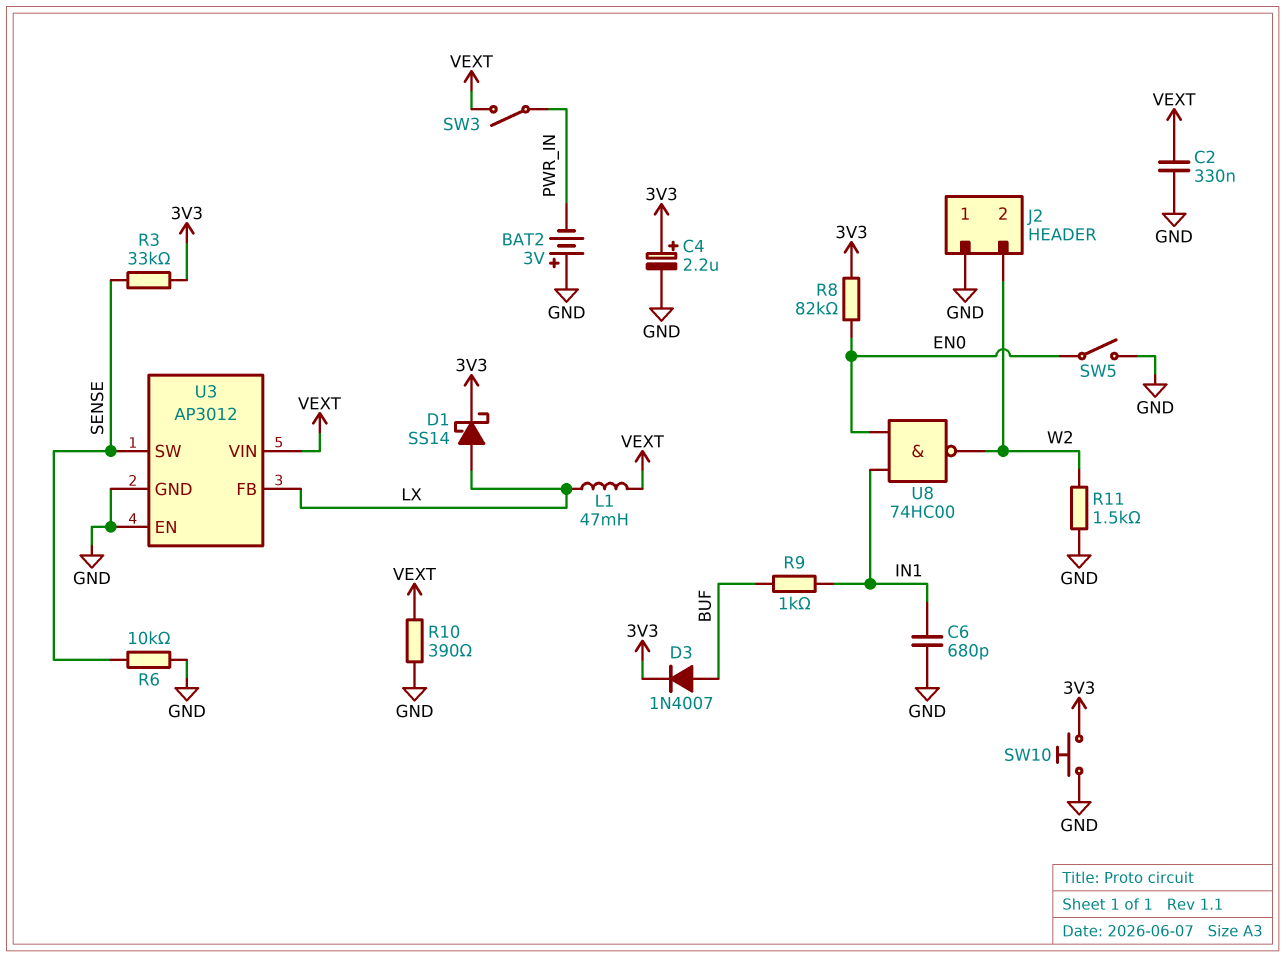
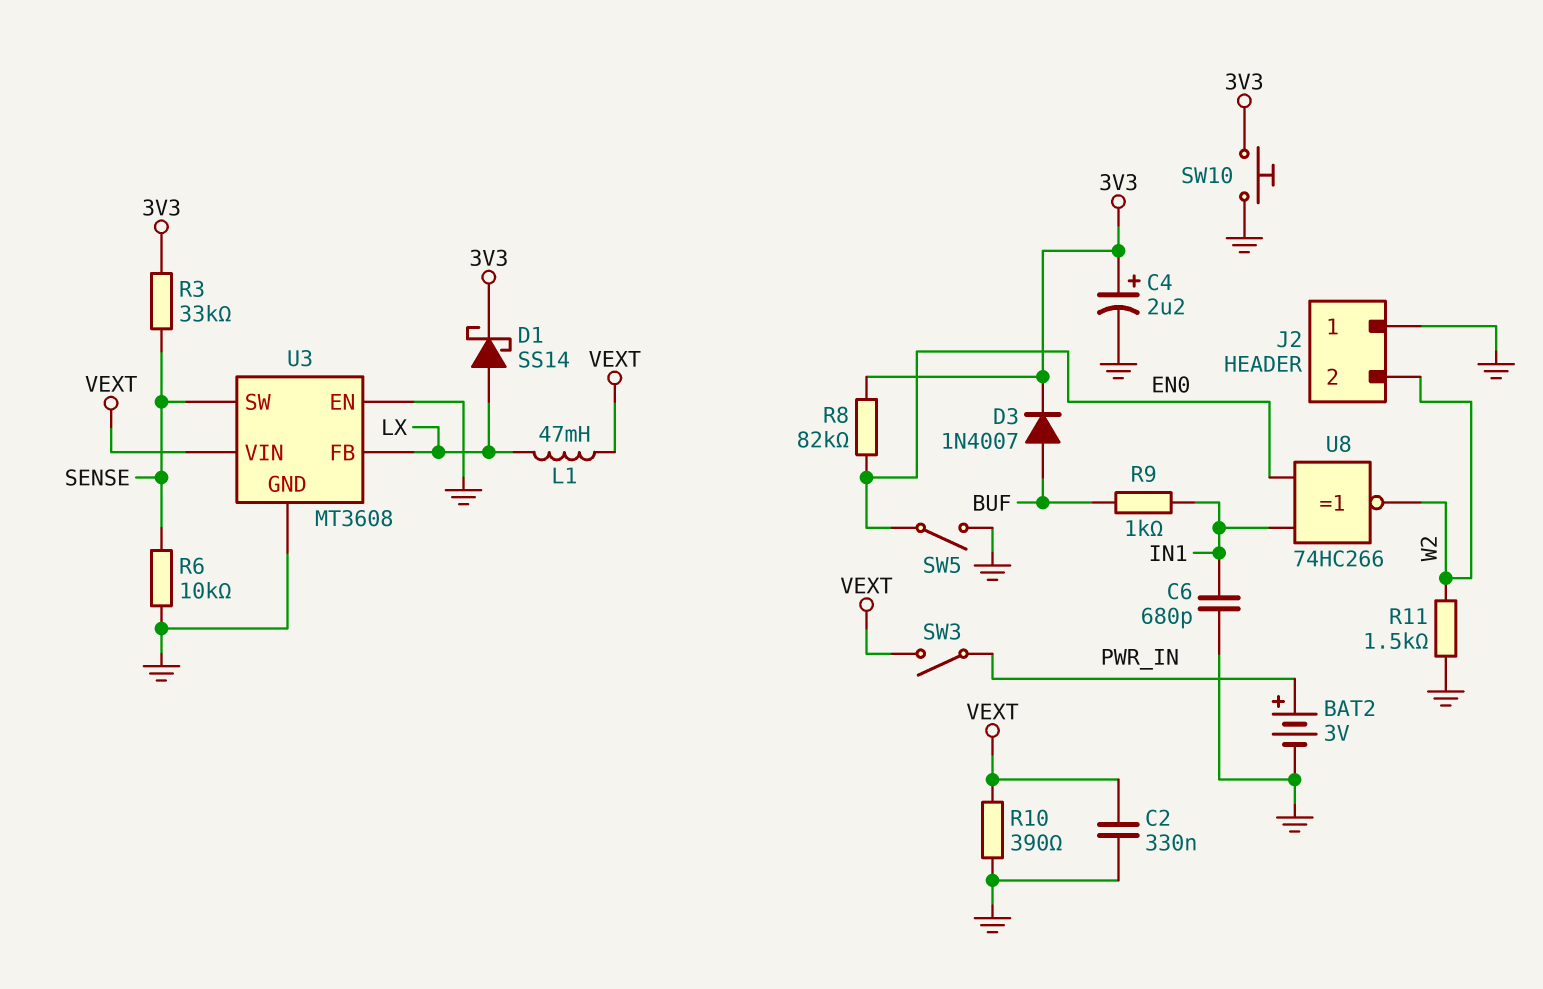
BAT2: 3V (plus GND, minus PWR_IN) -> 3V (plus PWR_IN, minus GND)
U3: AP3012 -> MT3608
U8: NAND 74HC00 (in EN0, in IN1, out W2) -> XNOR 74HC266 (in EN0, in IN1, out W2)

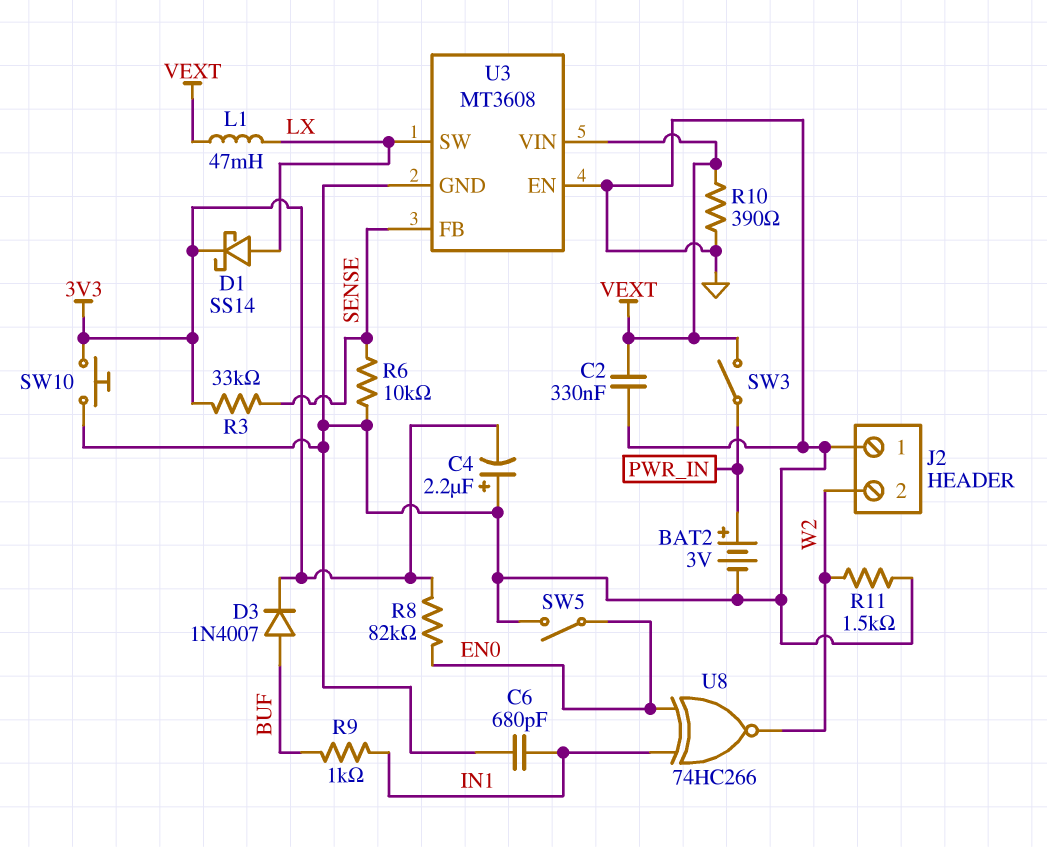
C4: 2.2uF (plus 3V3, minus GND) -> 2.2uF (plus GND, minus 3V3)
U3 pin FB: LX -> SENSE
U3 pin SW: SENSE -> LX

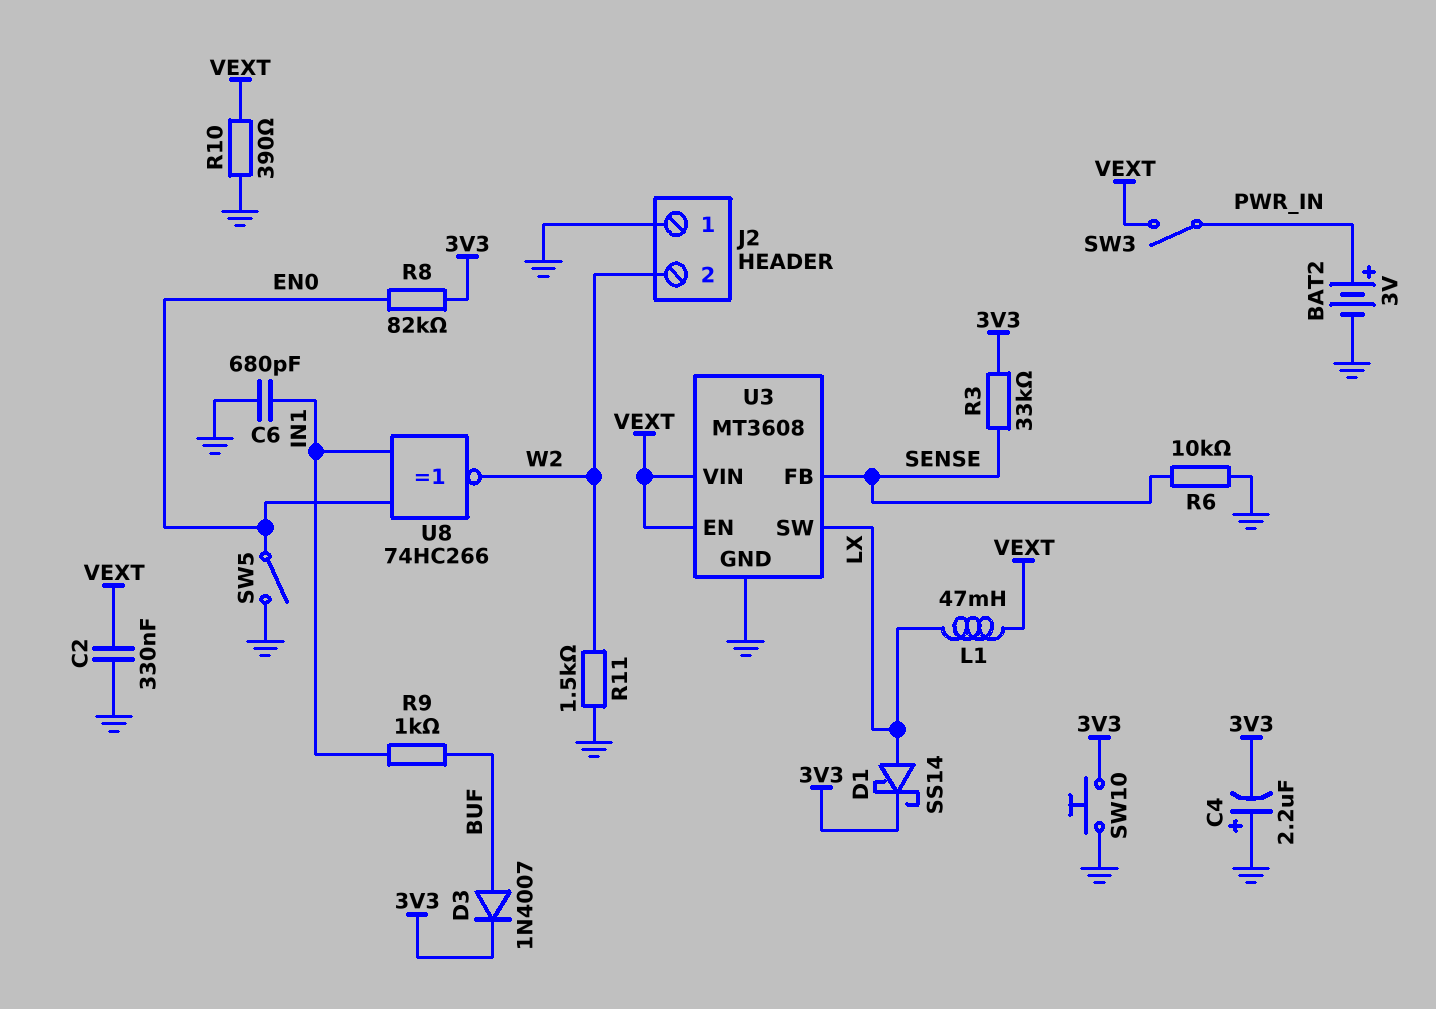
U3 pin EN: GND -> VEXT

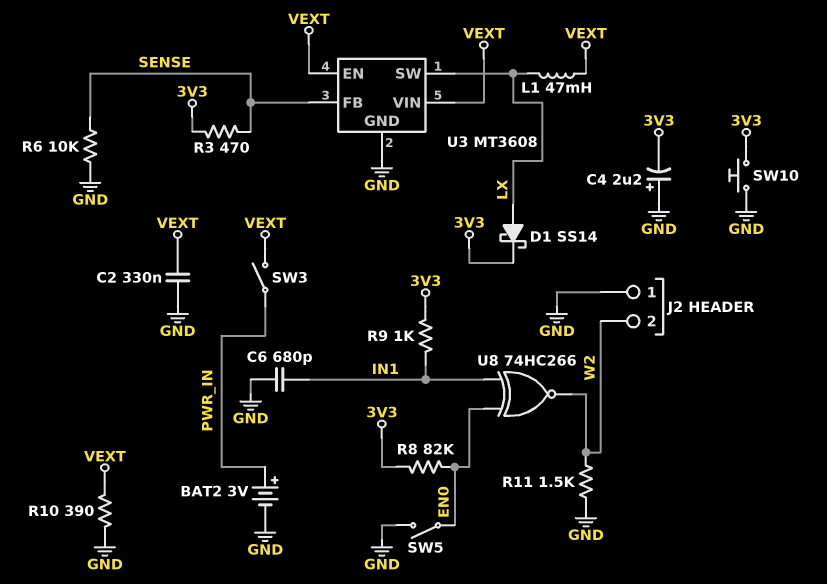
D3: diode 1N4007 (A BUF, K 3V3) -> none
R3: 33k (3V3, SENSE) -> 470 (3V3, SENSE)
R9: 1k (BUF, IN1) -> 1k (3V3, IN1)

